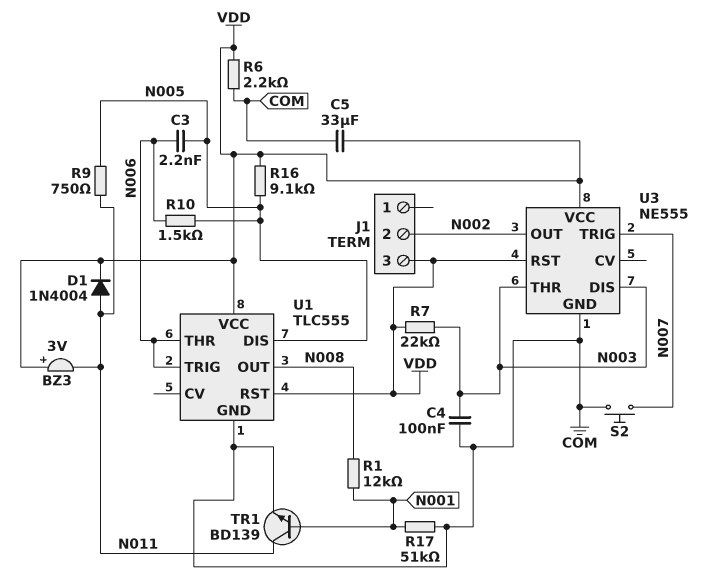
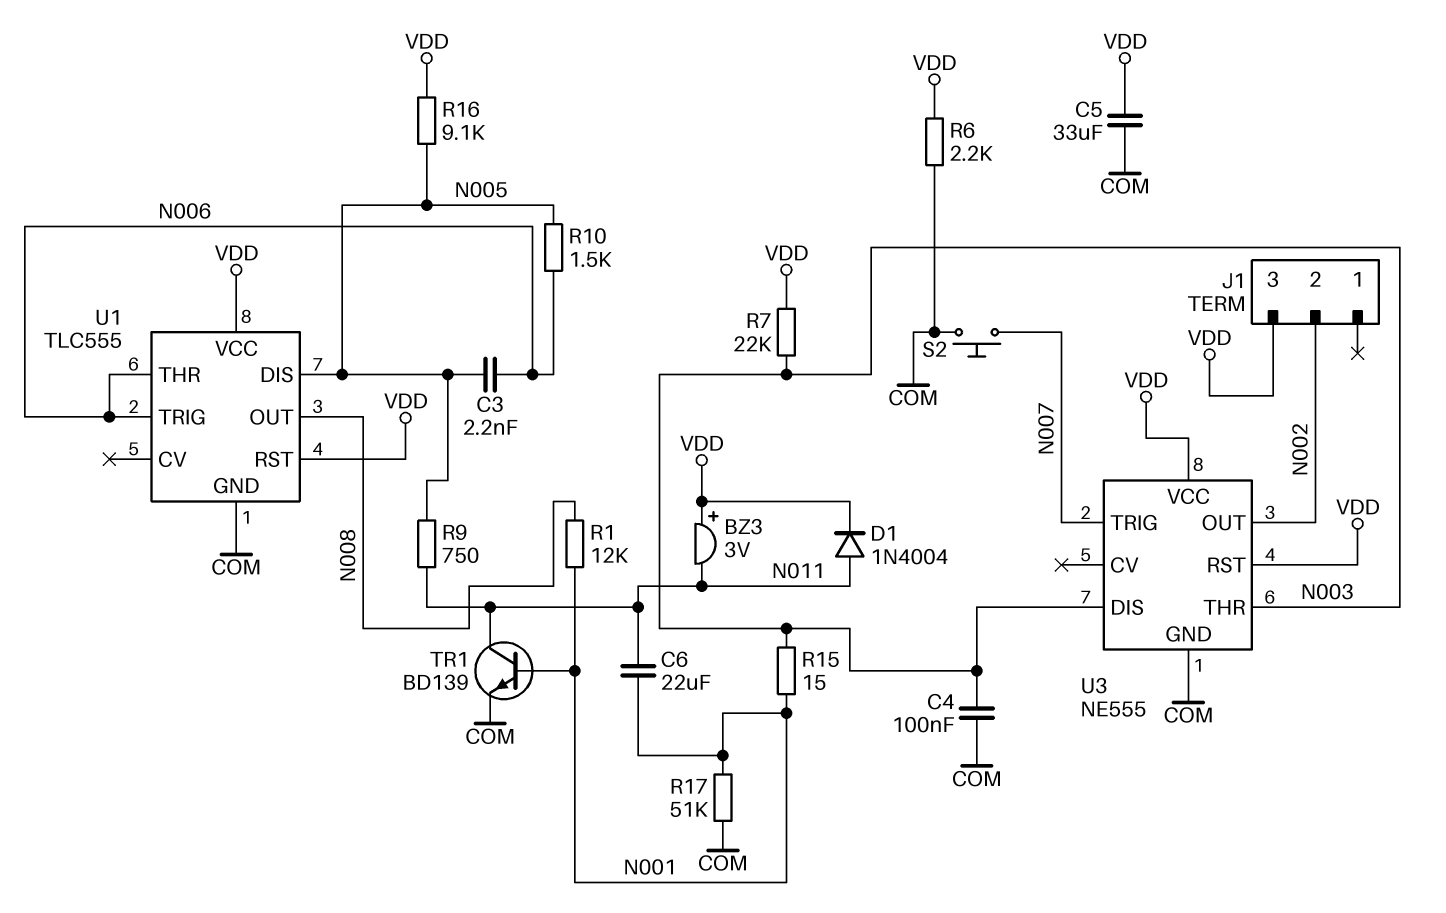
C6: none -> 22uF (N001, N011)
R15: none -> 15 (N001, N003)

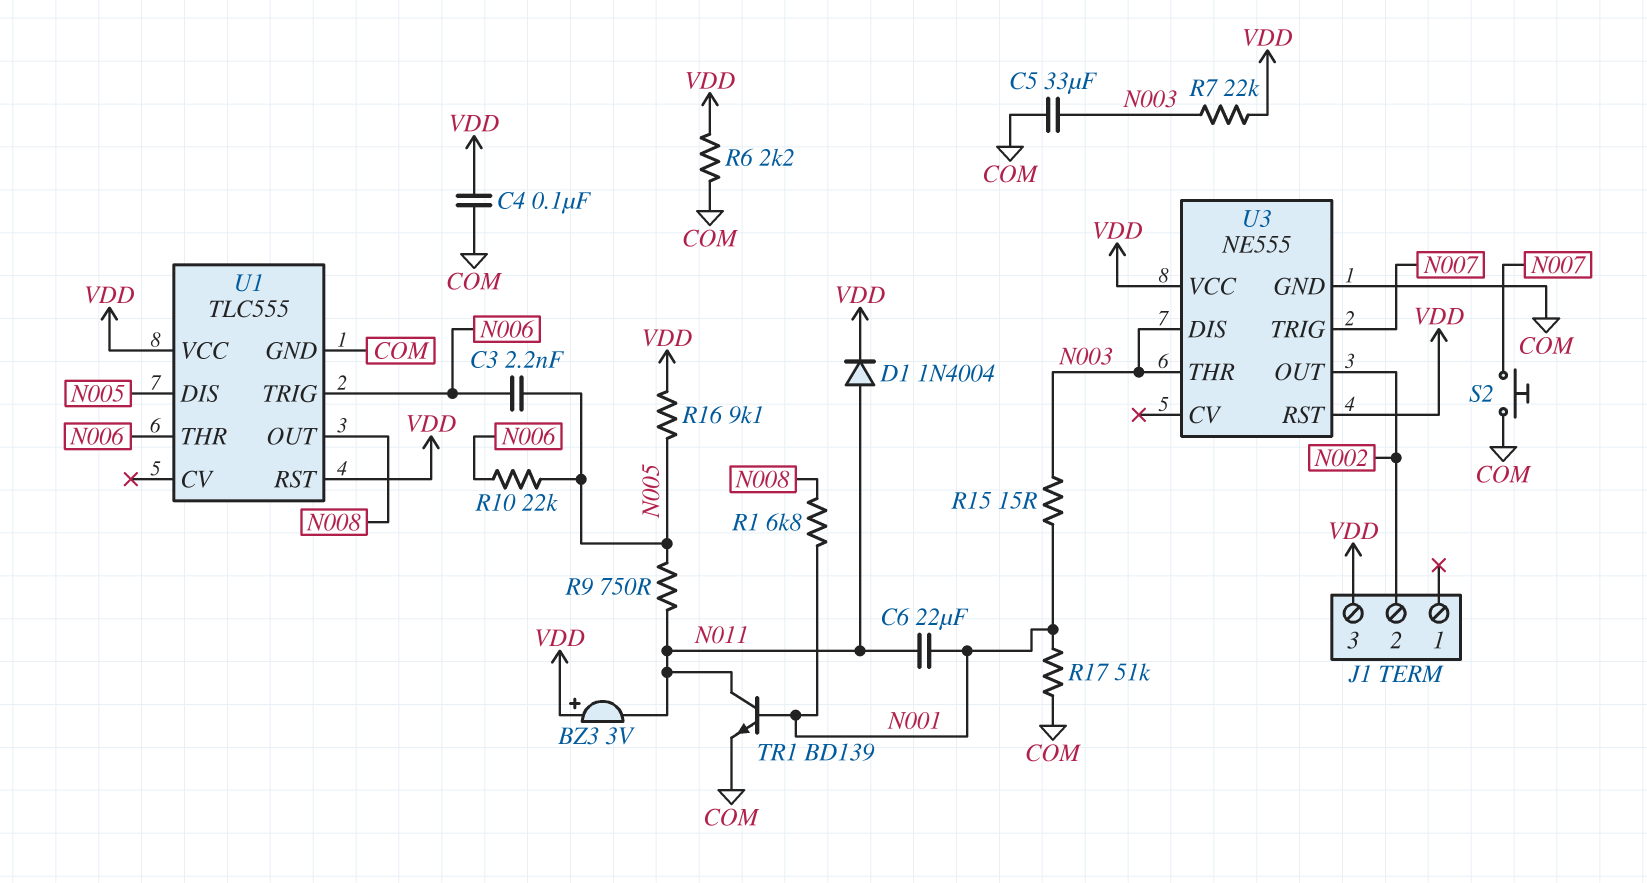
C4: 100nF (COM, N003) -> 100nF (COM, VDD)
C5: 33uF (COM, VDD) -> 33uF (COM, N003)
R1: 12k (N001, N008) -> 6.8k (N001, N008)
R10: 1.5k (N005, N006) -> 22k (N005, N006)

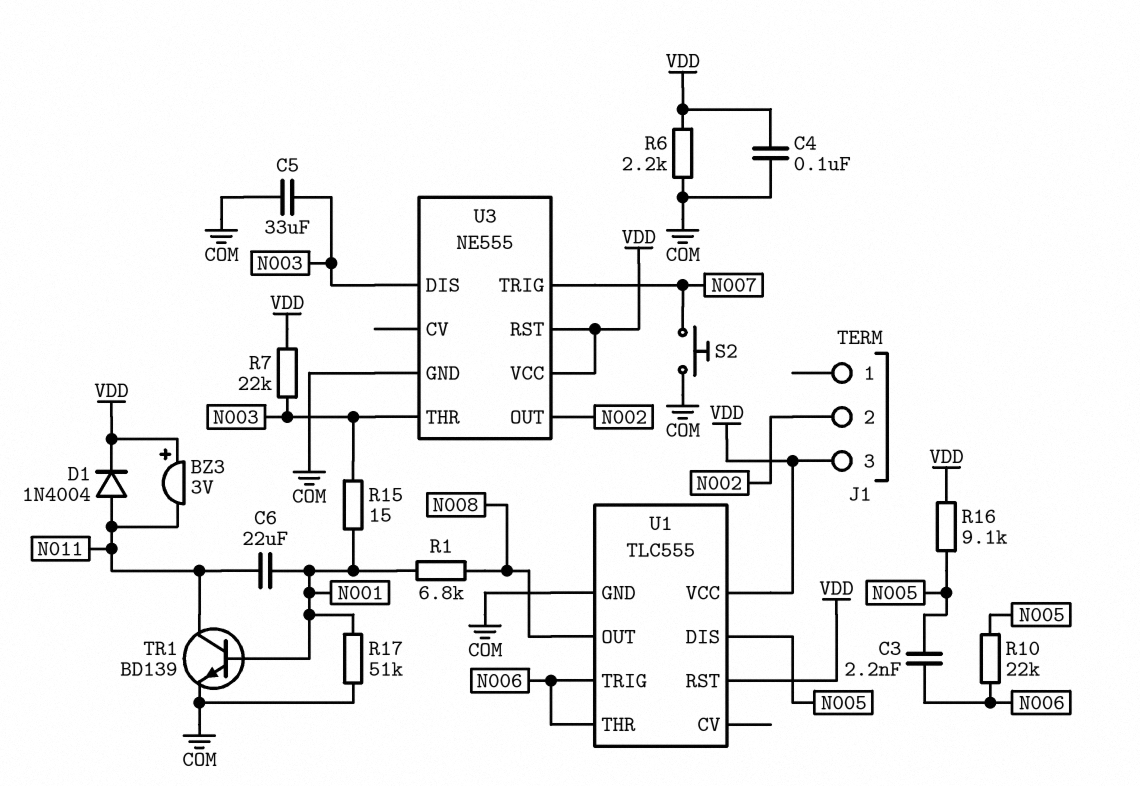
R9: 750 (N005, N011) -> none

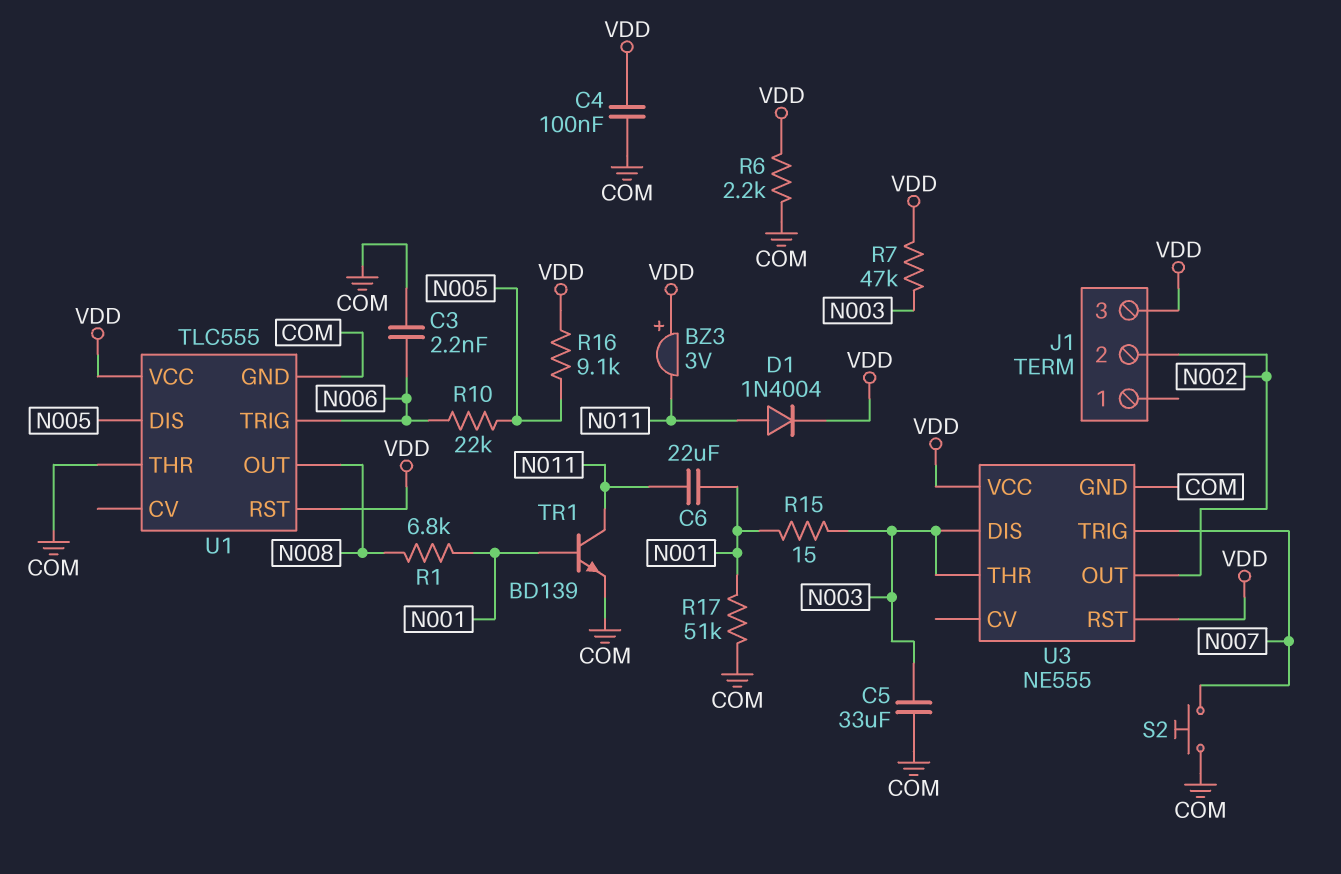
C3: 2.2nF (N005, N006) -> 2.2nF (COM, N006)
R7: 22k (N003, VDD) -> 47k (N003, VDD)
U1 pin THR: N006 -> COM

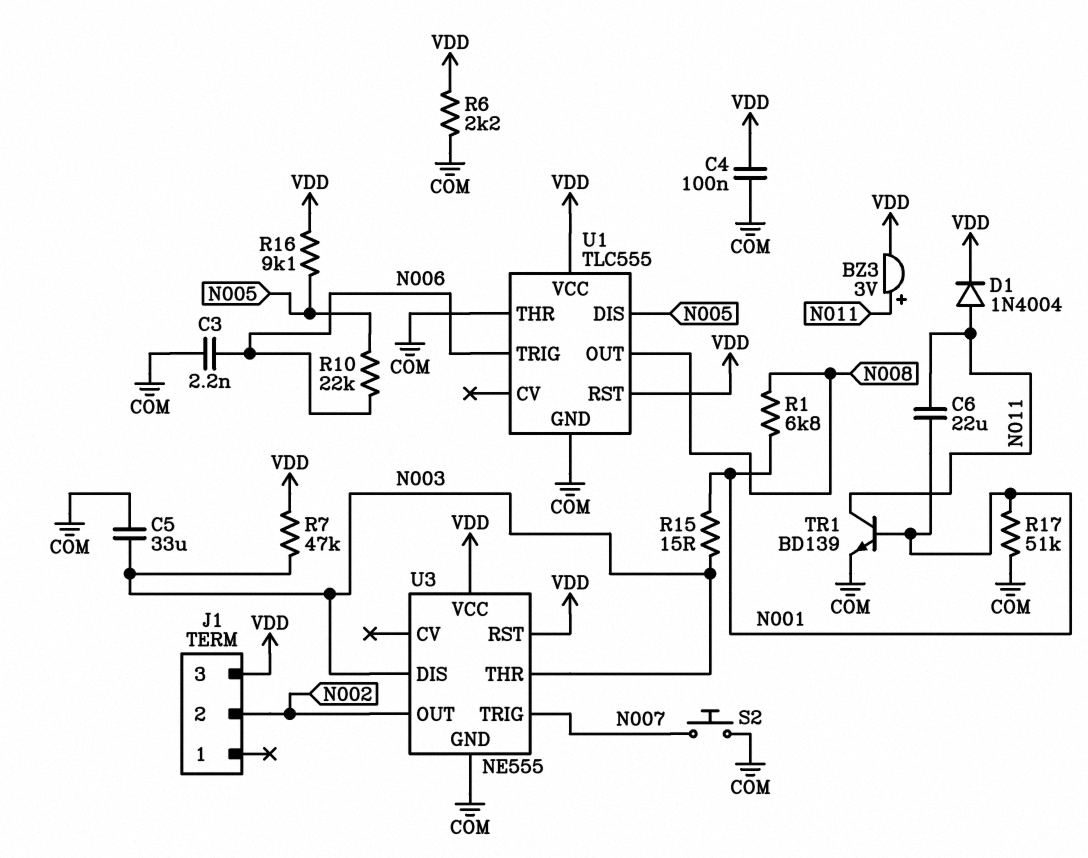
BZ3: buzzer 3V (plus VDD, minus N011) -> buzzer 3V (plus N011, minus VDD)

